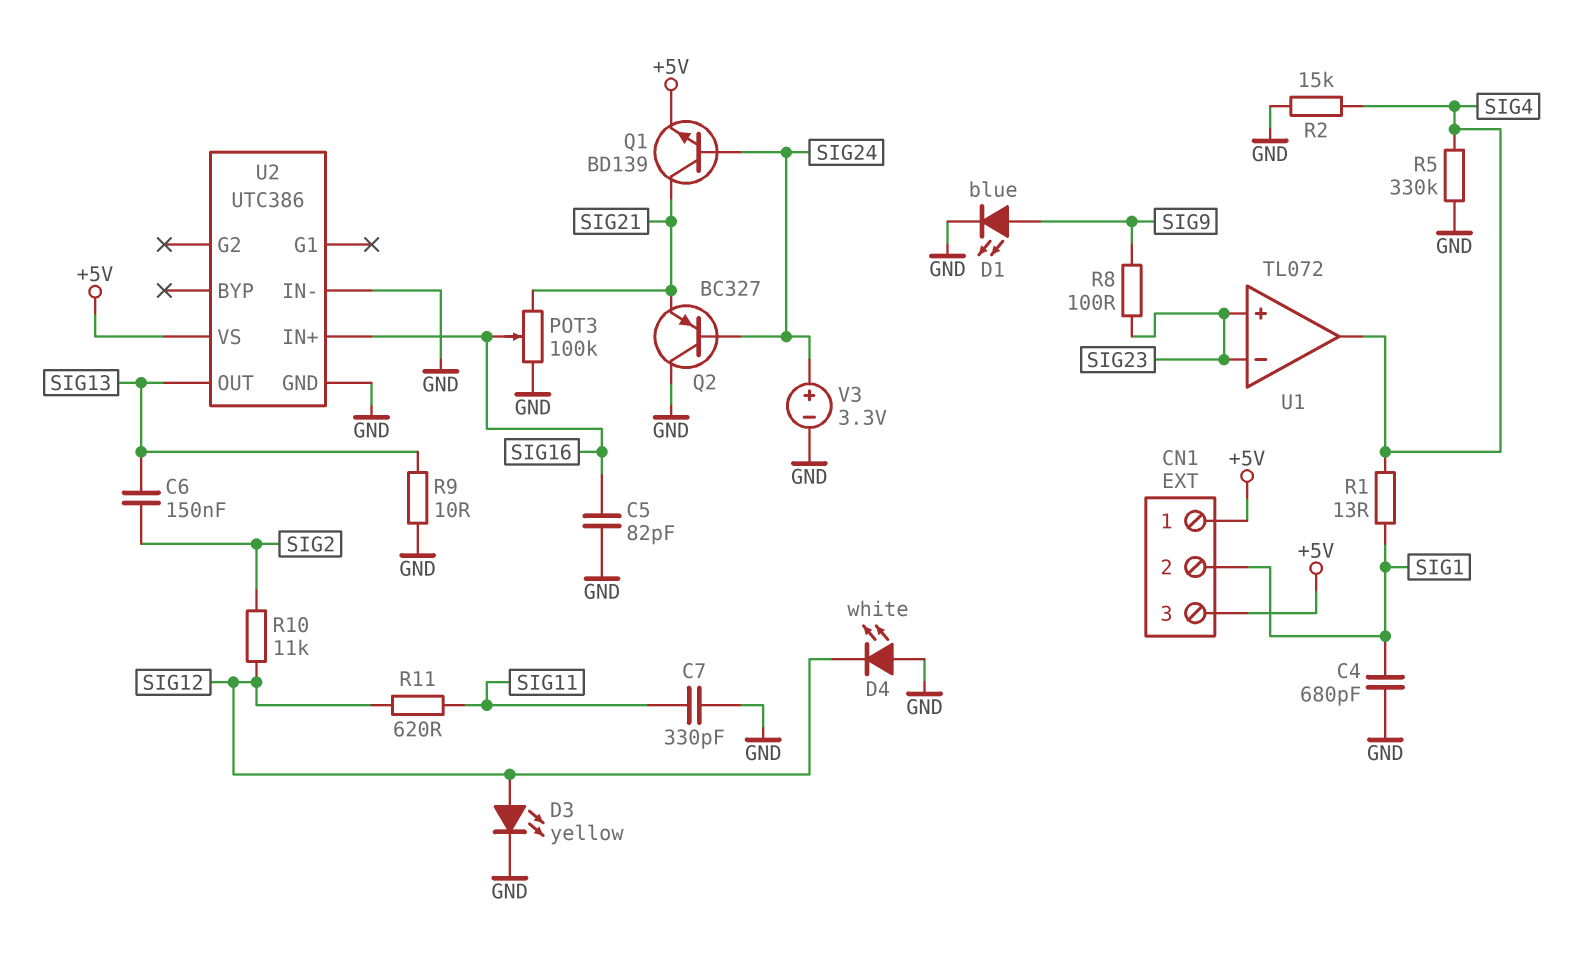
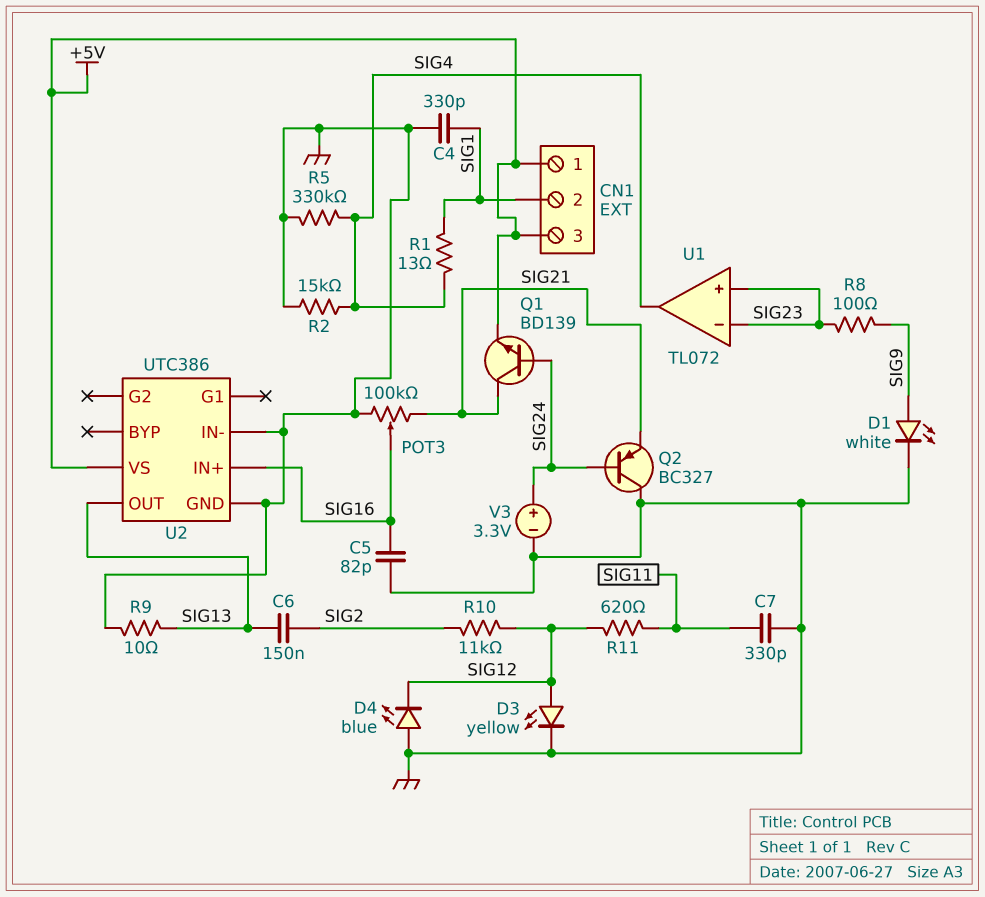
C4: 680pF (GND, SIG1) -> 330pF (GND, SIG1)
D1: LED blue (A SIG9, K GND) -> LED white (A SIG9, K GND)
D4: LED white (A GND, K SIG12) -> LED blue (A GND, K SIG12)

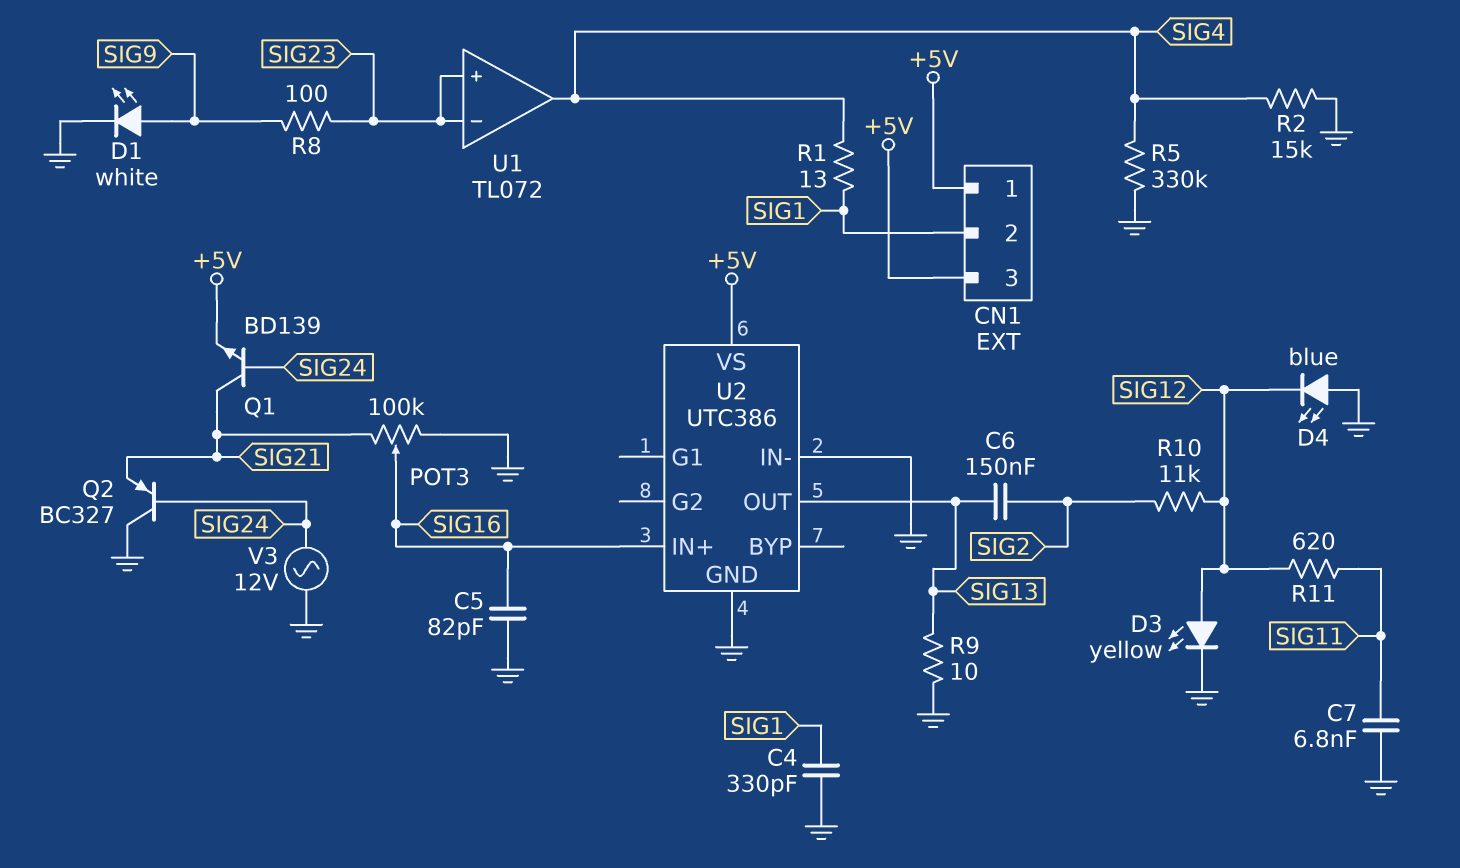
C7: 330pF (GND, SIG11) -> 6.8nF (GND, SIG11)
V3: 3.3V (plus SIG24, minus GND) -> AC 12V (GND, SIG24)

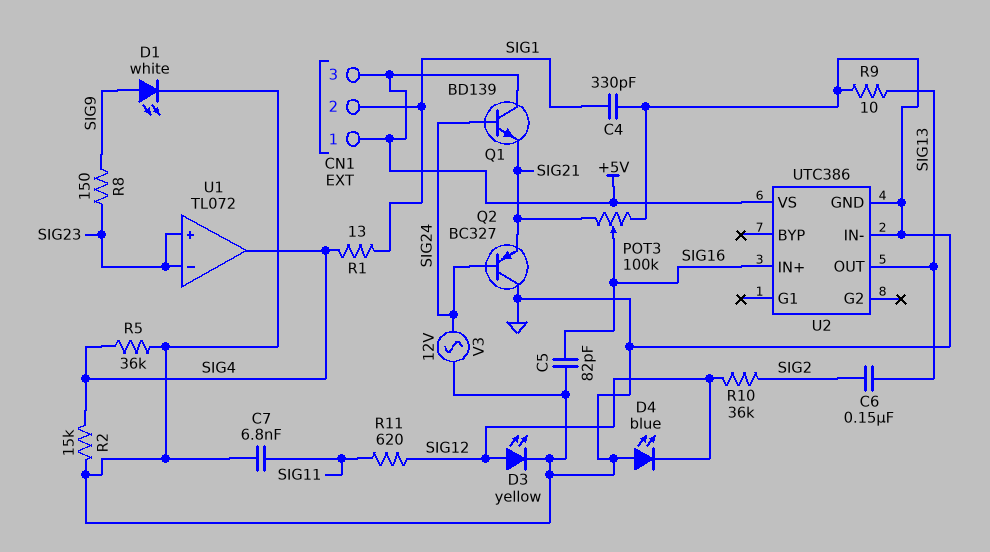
Q1: NPN BD139 (B SIG24, C SIG21, E +5V) -> NPN BD139 (B SIG24, C +5V, E SIG21)
R5: 330k (GND, SIG4) -> 36k (GND, SIG4)
R8: 100 (SIG9, SIG23) -> 150 (SIG9, SIG23)
R10: 11k (SIG2, SIG12) -> 36k (SIG2, SIG12)

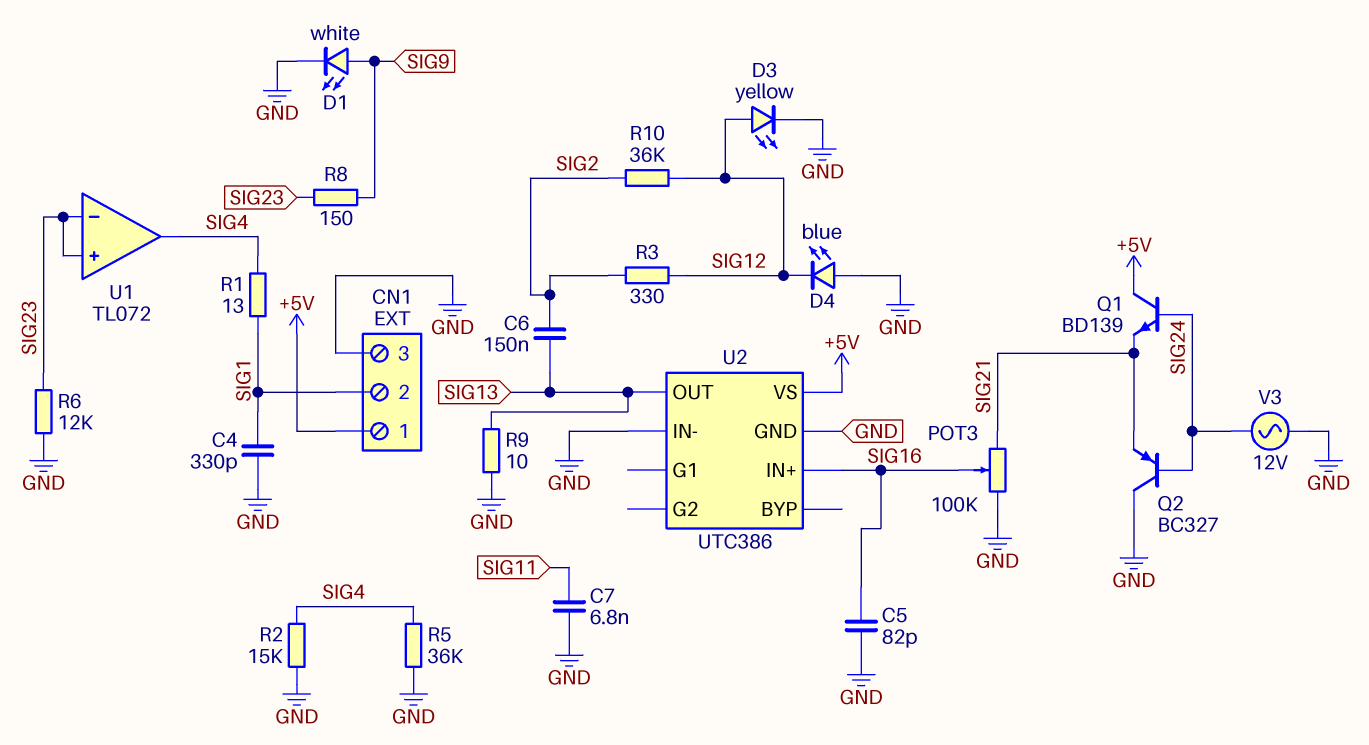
CN1 pin 3: +5V -> GND
R3: none -> 330 (SIG2, SIG12)
R6: none -> 12k (GND, SIG23)
R11: 620 (SIG11, SIG12) -> none

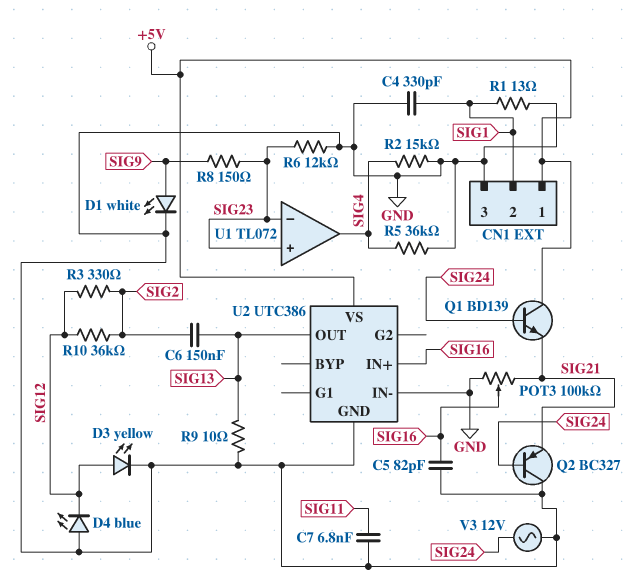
R1: 13 (SIG1, SIG4) -> 13 (GND, SIG1)

